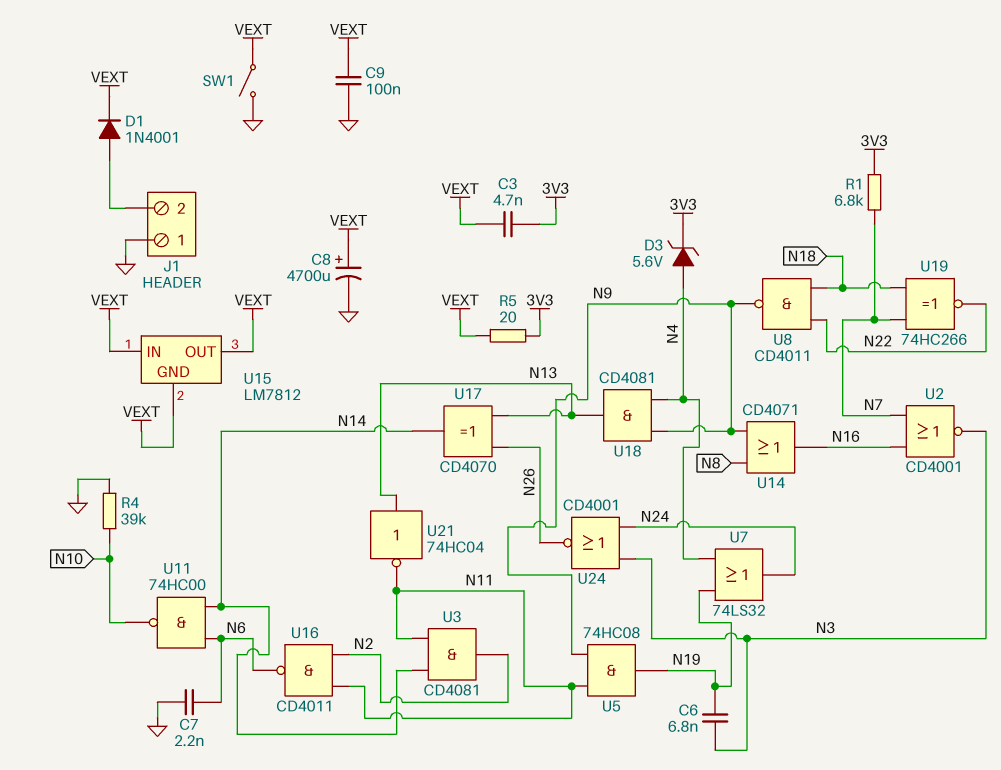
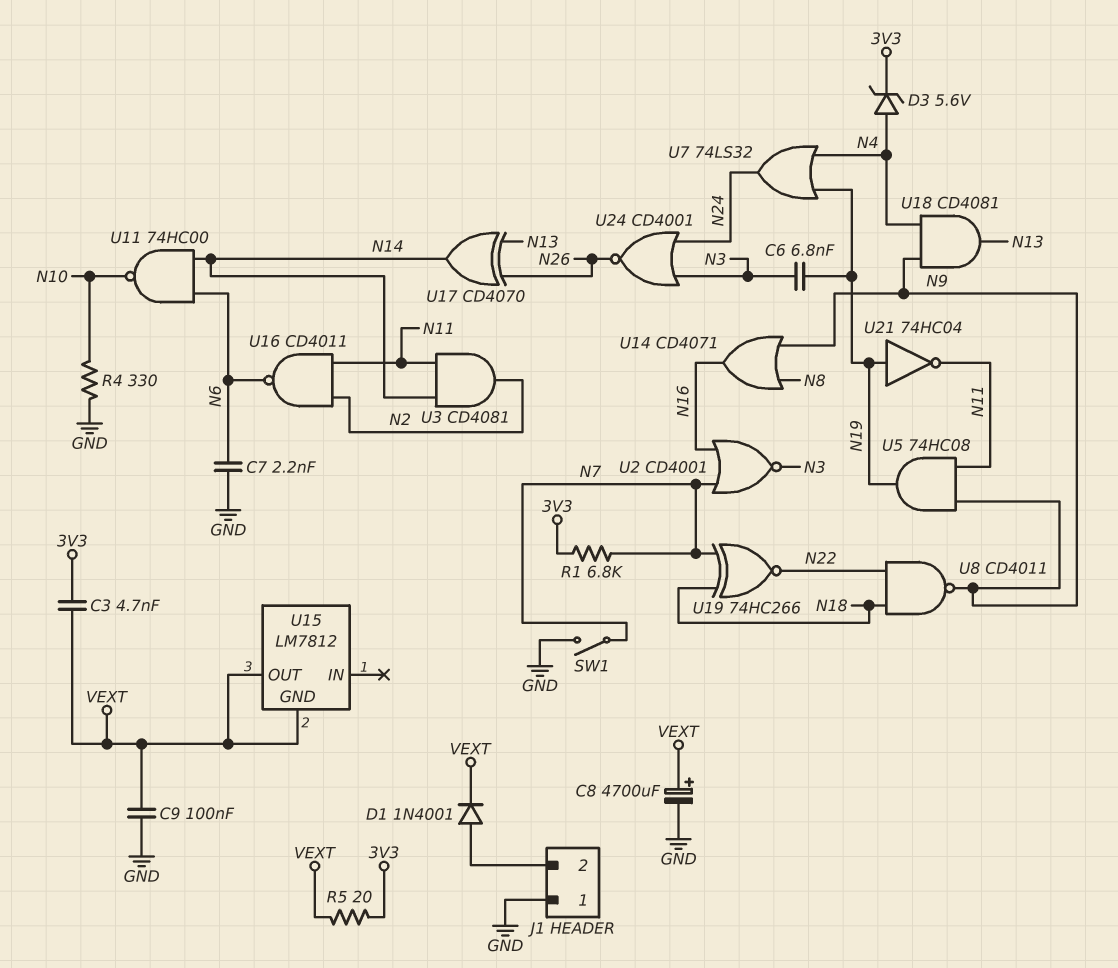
R4: 39k (GND, N10) -> 330 (GND, N10)
SW1: switch (GND, VEXT) -> switch (GND, N7)
U15 pin IN: VEXT -> none
U21: NOT 74HC04 (in N13, out N11) -> NOT 74HC04 (in N19, out N11)

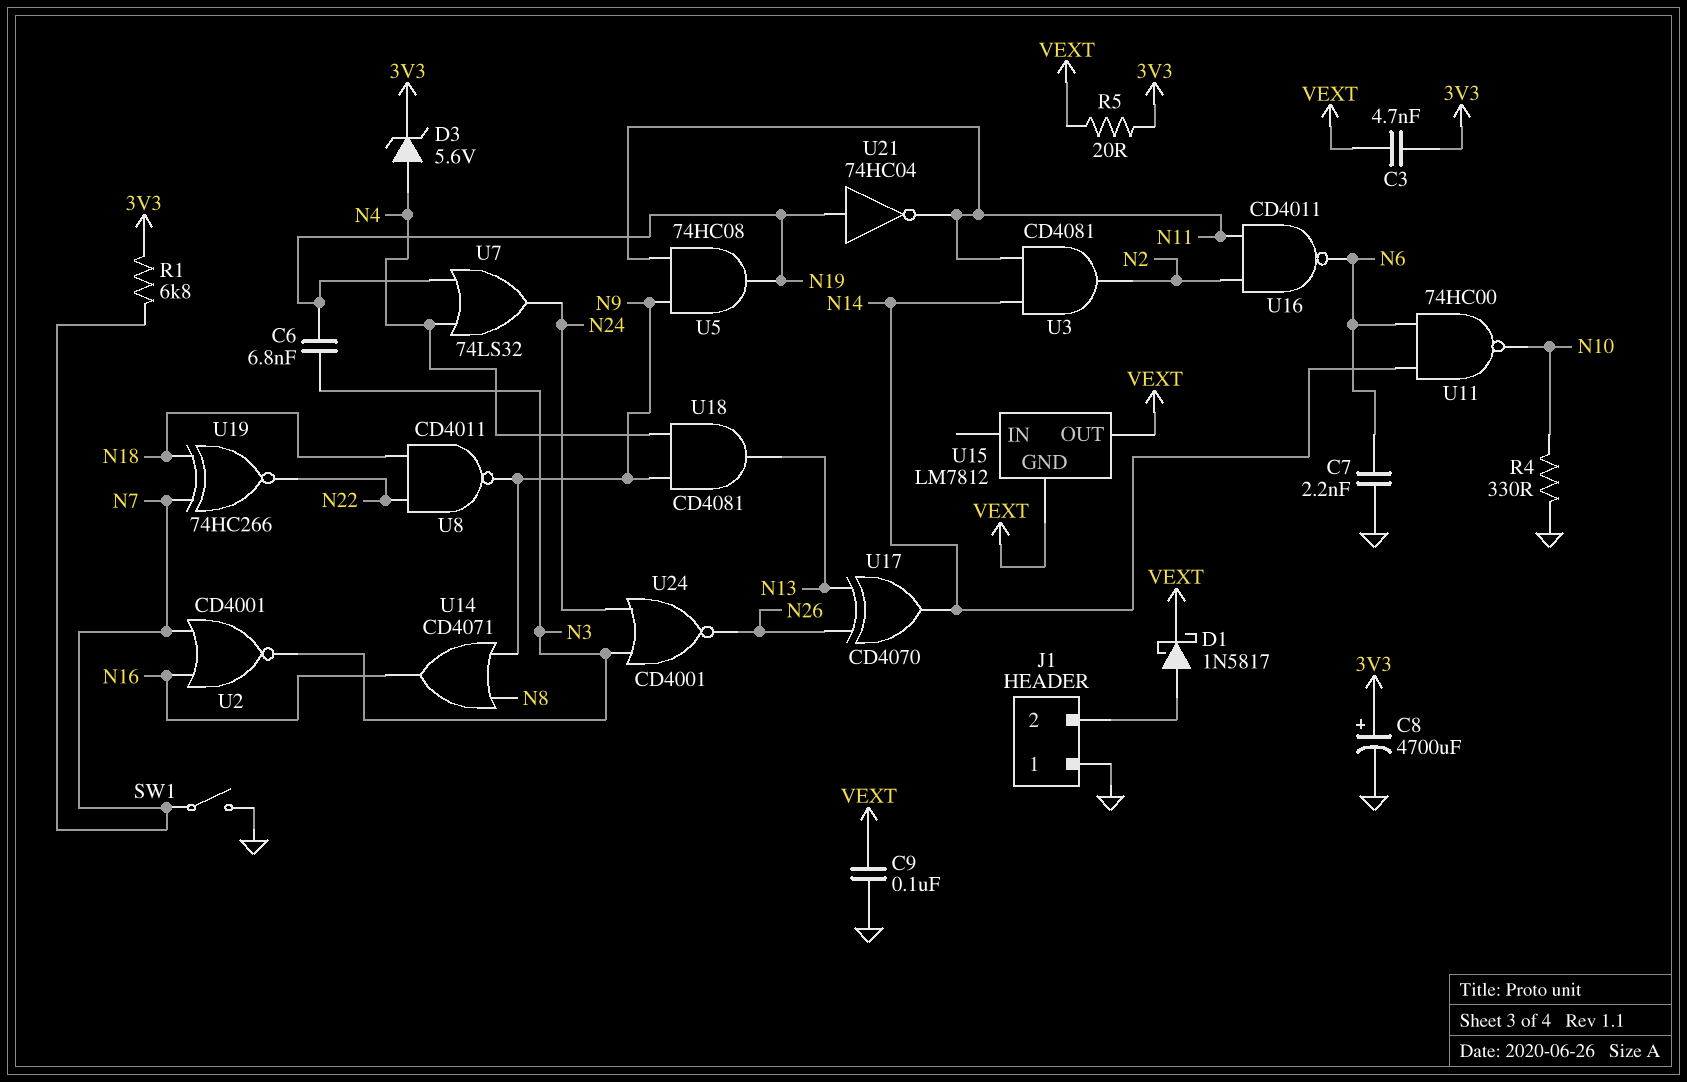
C8: 4700uF (plus VEXT, minus GND) -> 4700uF (plus 3V3, minus GND)
D1: diode 1N4001 (A J1/2, K VEXT) -> schottky 1N5817 (A J1/2, K VEXT)

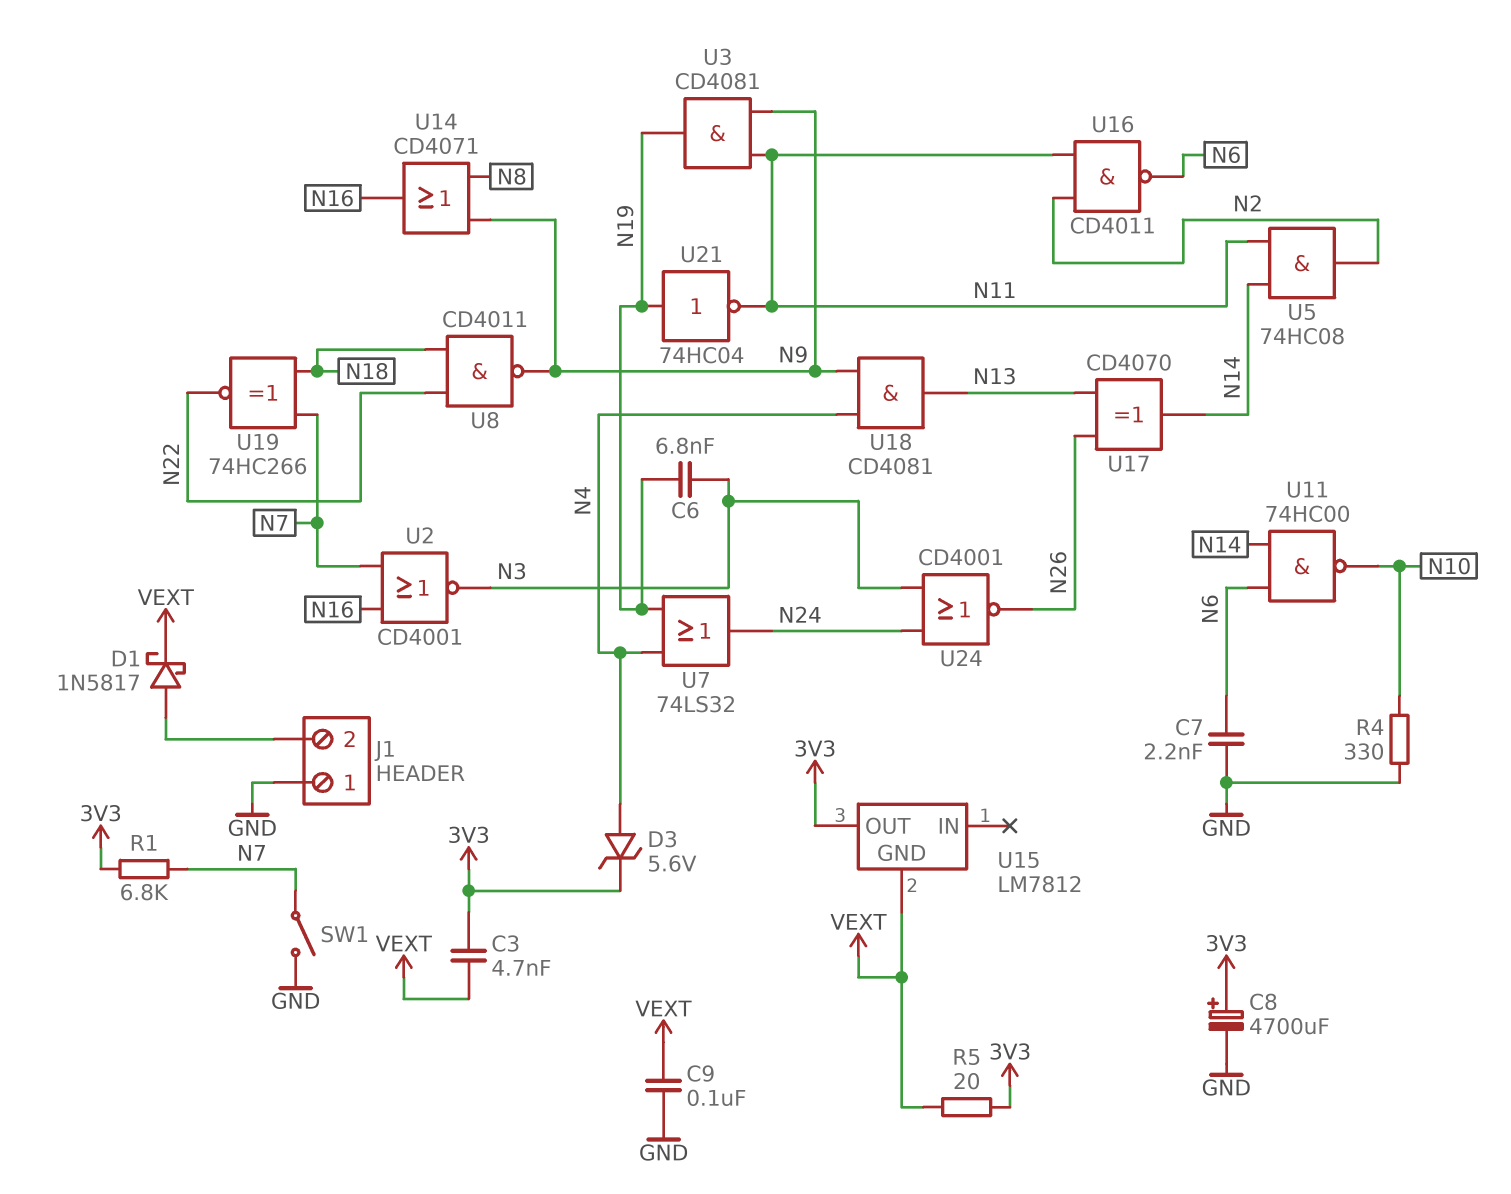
U3: AND CD4081 (in N11, in N14, out N2) -> AND CD4081 (in N9, in N11, out N19)
U5: AND 74HC08 (in N9, in N11, out N19) -> AND 74HC08 (in N11, in N14, out N2)
U15 pin OUT: VEXT -> 3V3

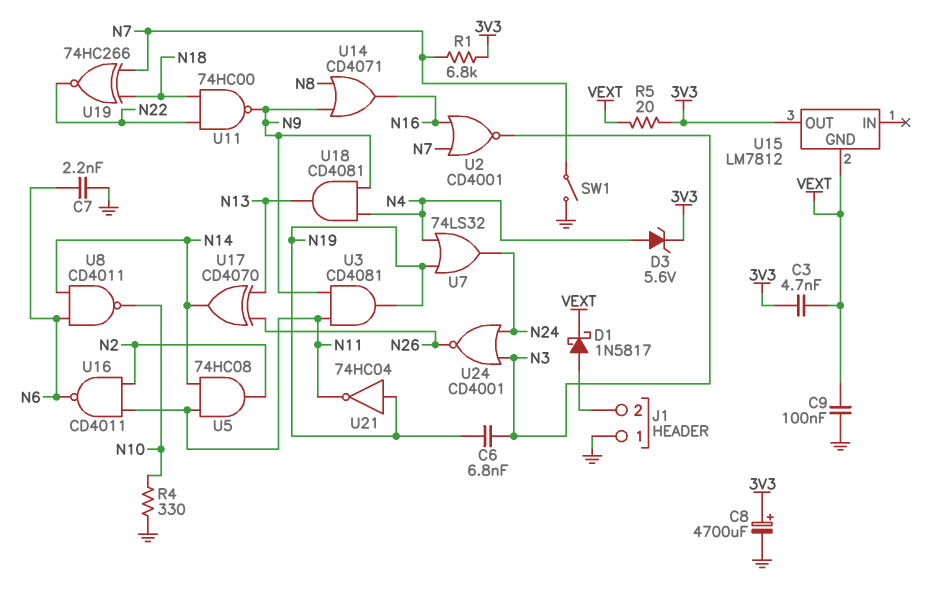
U8: NAND CD4011 (in N18, in N22, out N9) -> NAND CD4011 (in N6, in N14, out N10)
U11: NAND 74HC00 (in N6, in N14, out N10) -> NAND 74HC00 (in N18, in N22, out N9)

